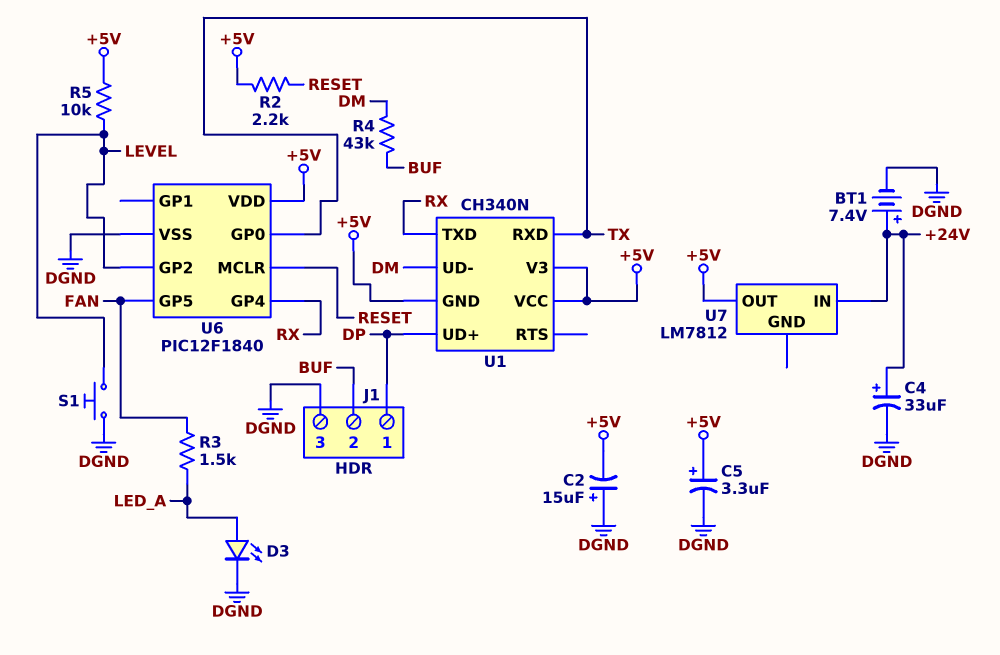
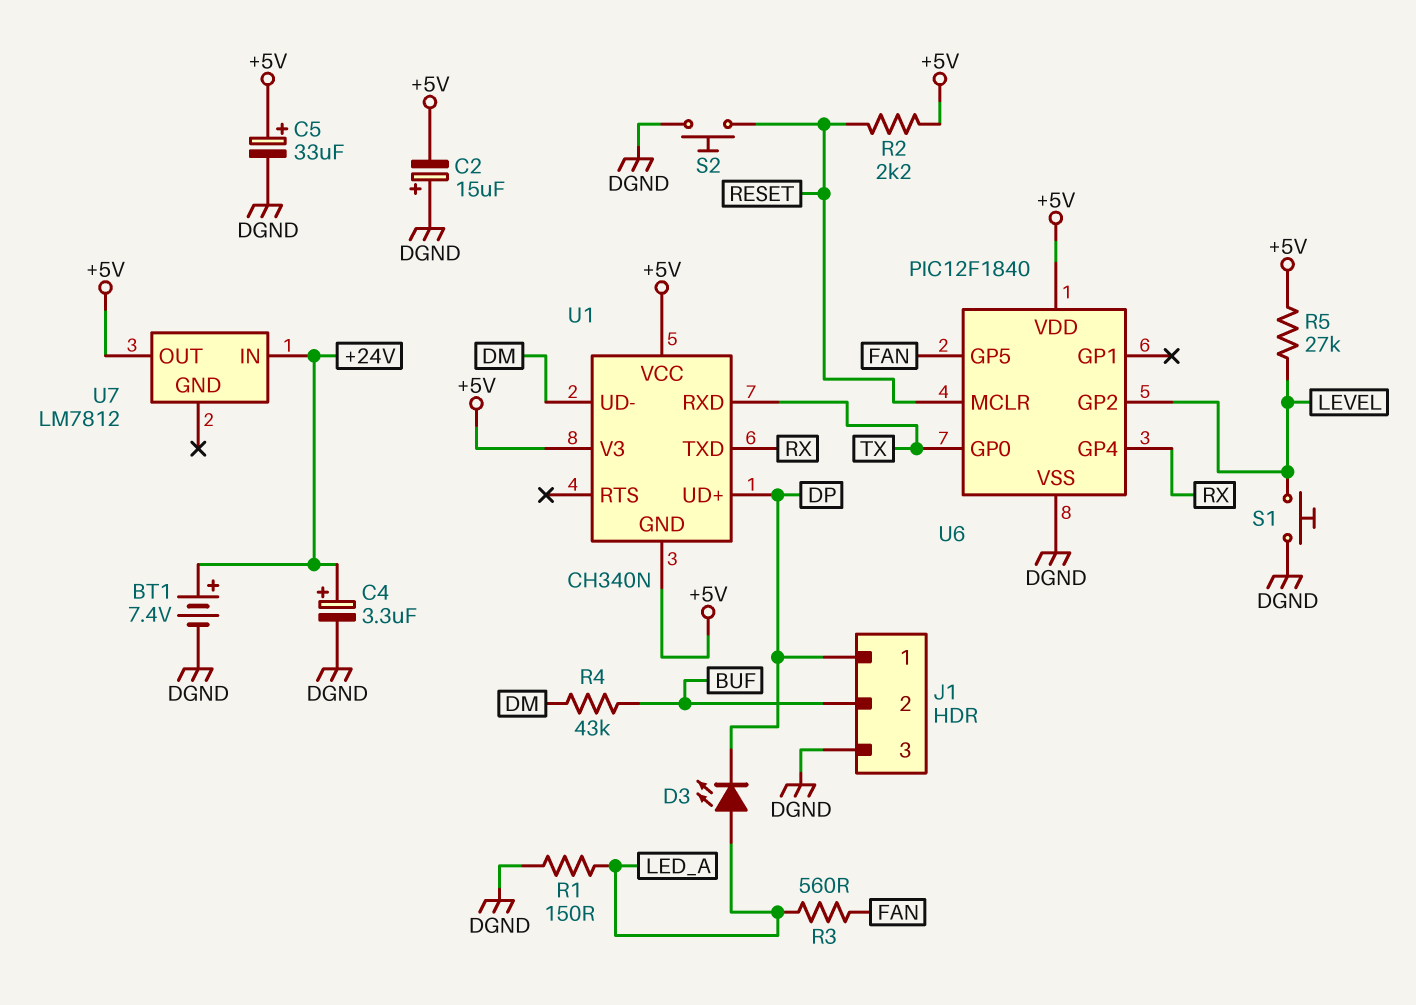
C4: 33uF (plus +24V, minus DGND) -> 3.3uF (plus +24V, minus DGND)
C5: 3.3uF (plus +5V, minus DGND) -> 33uF (plus +5V, minus DGND)
D3: LED (A LED_A, K DGND) -> LED (A LED_A, K DP)
R1: none -> 150 (DGND, LED_A)
R3: 1.5k (FAN, LED_A) -> 560 (FAN, LED_A)
R5: 10k (+5V, LEVEL) -> 27k (+5V, LEVEL)
S2: none -> button (DGND, RESET)

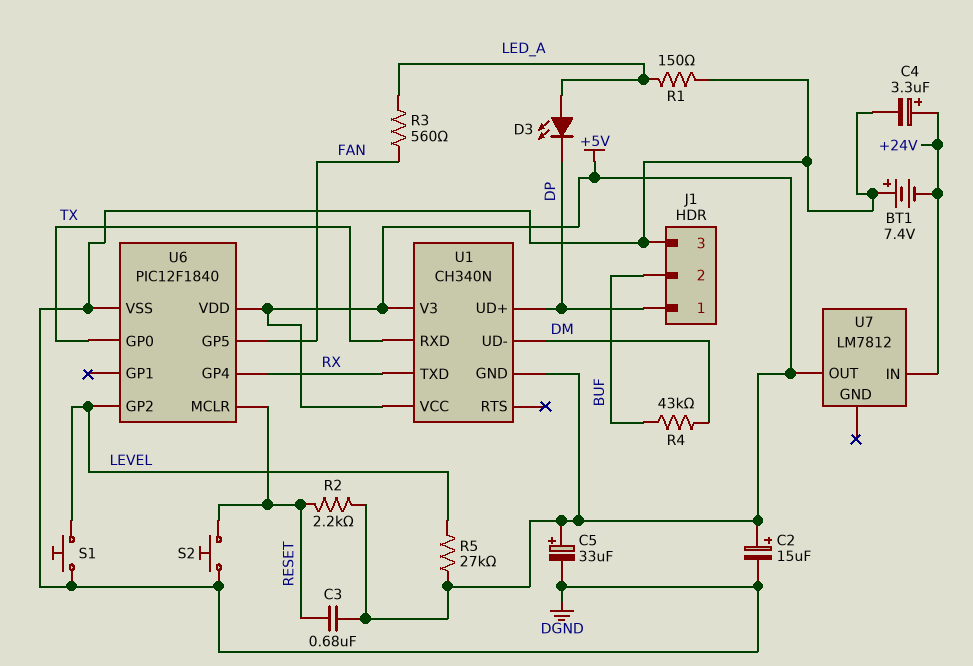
BT1: 7.4V (plus +24V, minus DGND) -> 7.4V (plus DGND, minus +24V)
C2: 15uF (plus DGND, minus +5V) -> 15uF (plus +5V, minus DGND)
C3: none -> 680nF (+5V, RESET)

